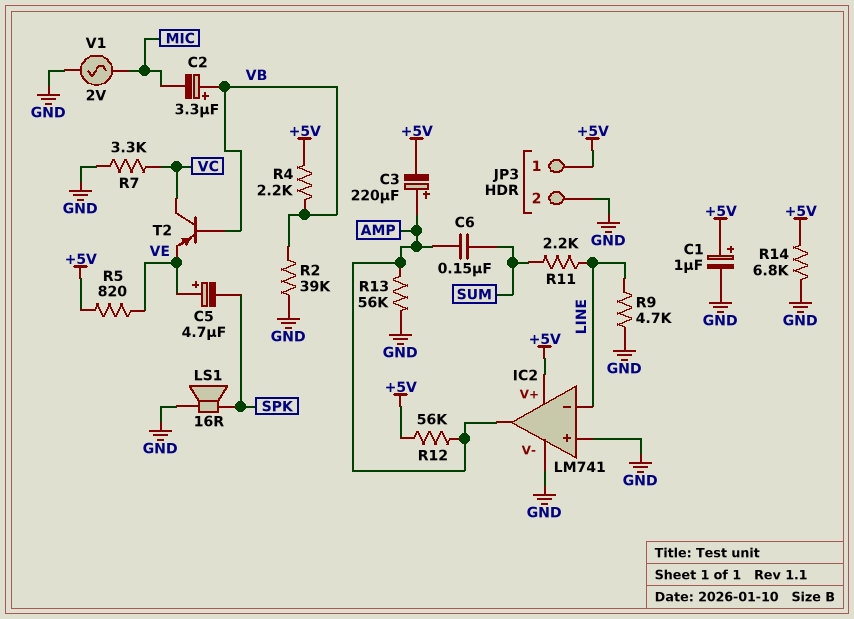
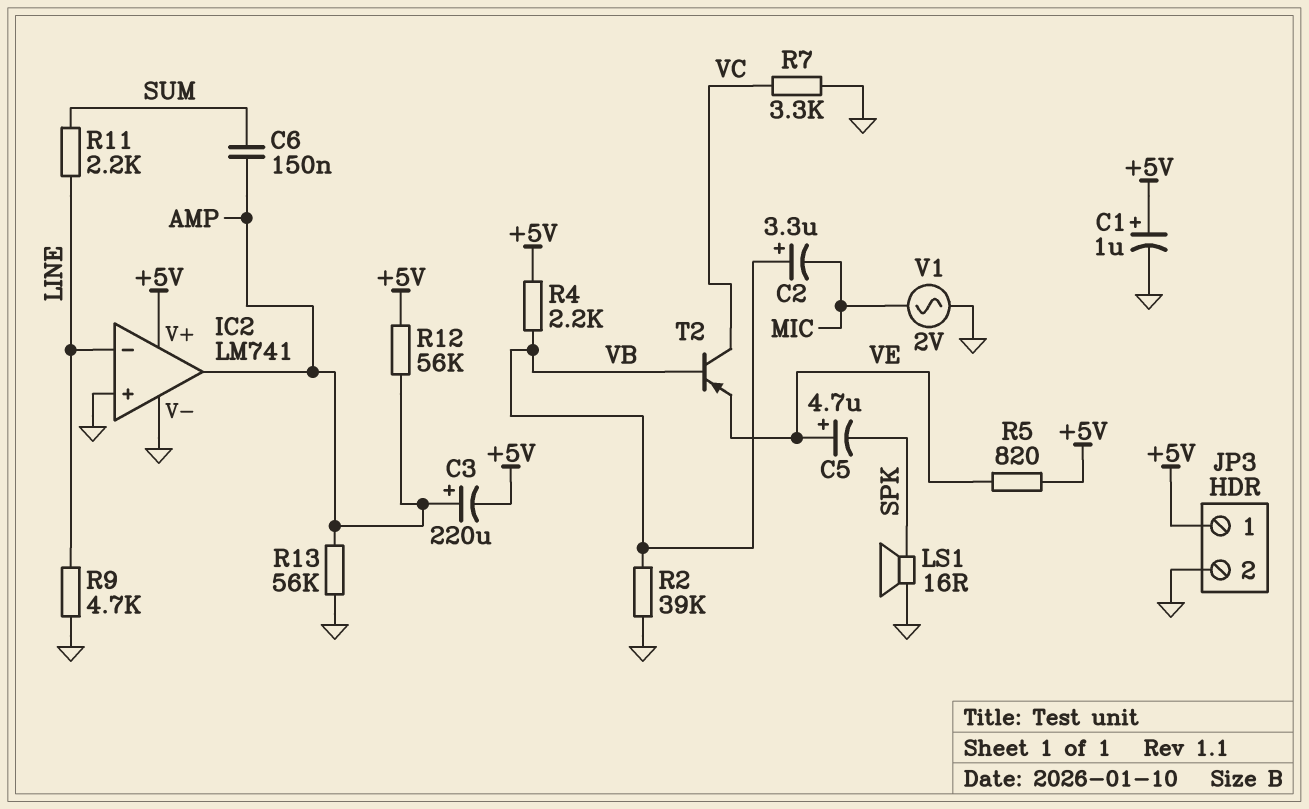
R14: 6.8k (+5V, GND) -> none

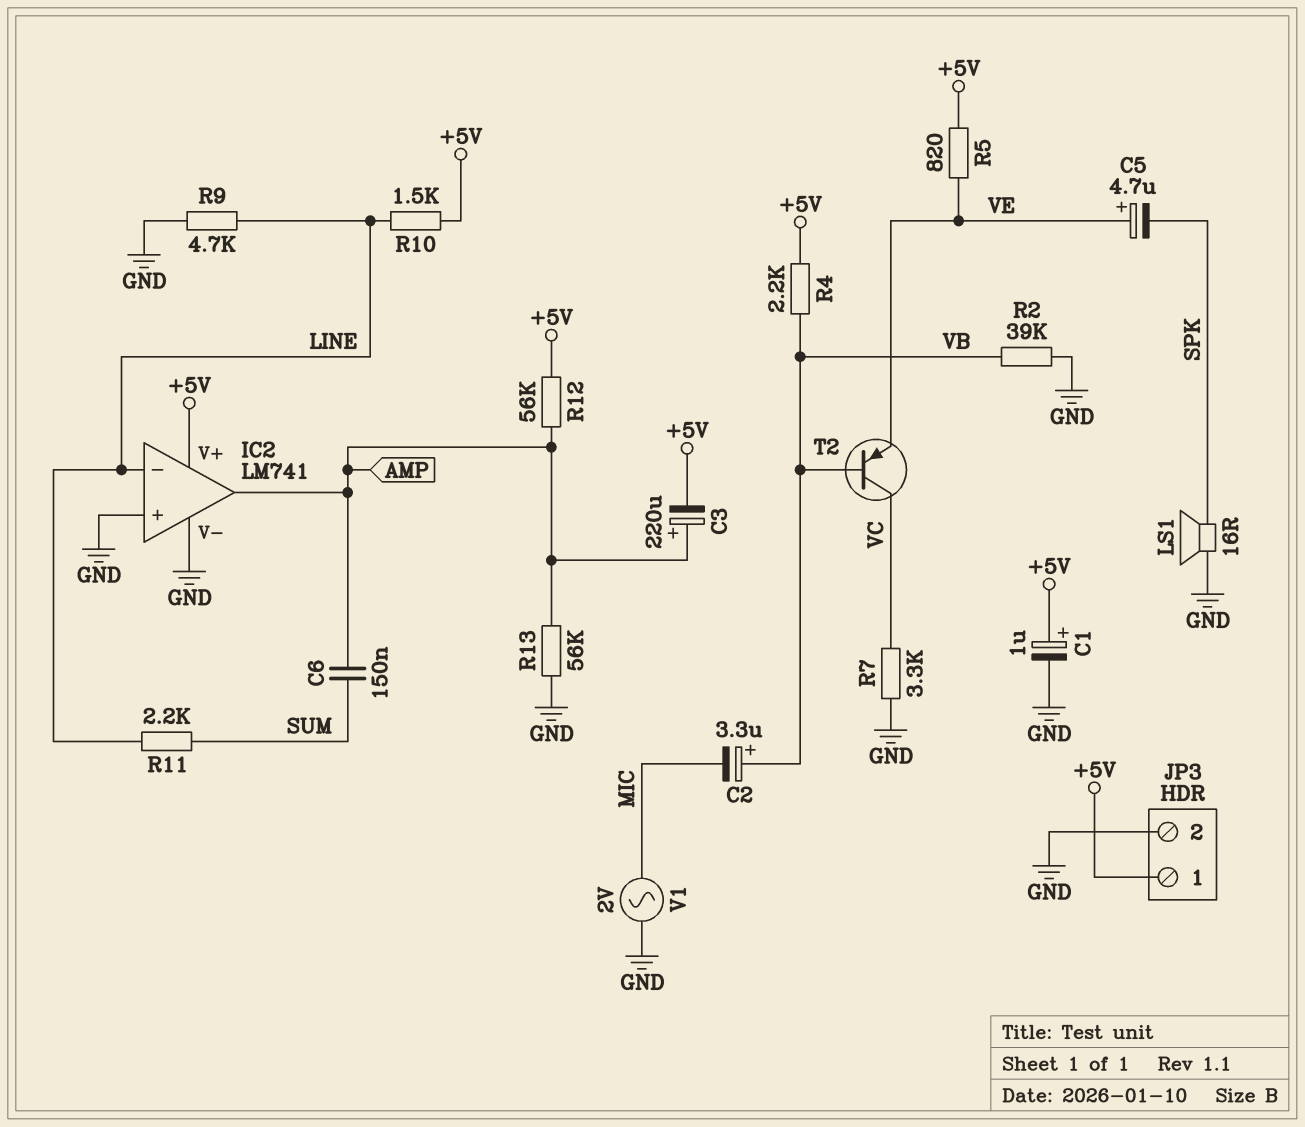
R10: none -> 1.5k (+5V, LINE)

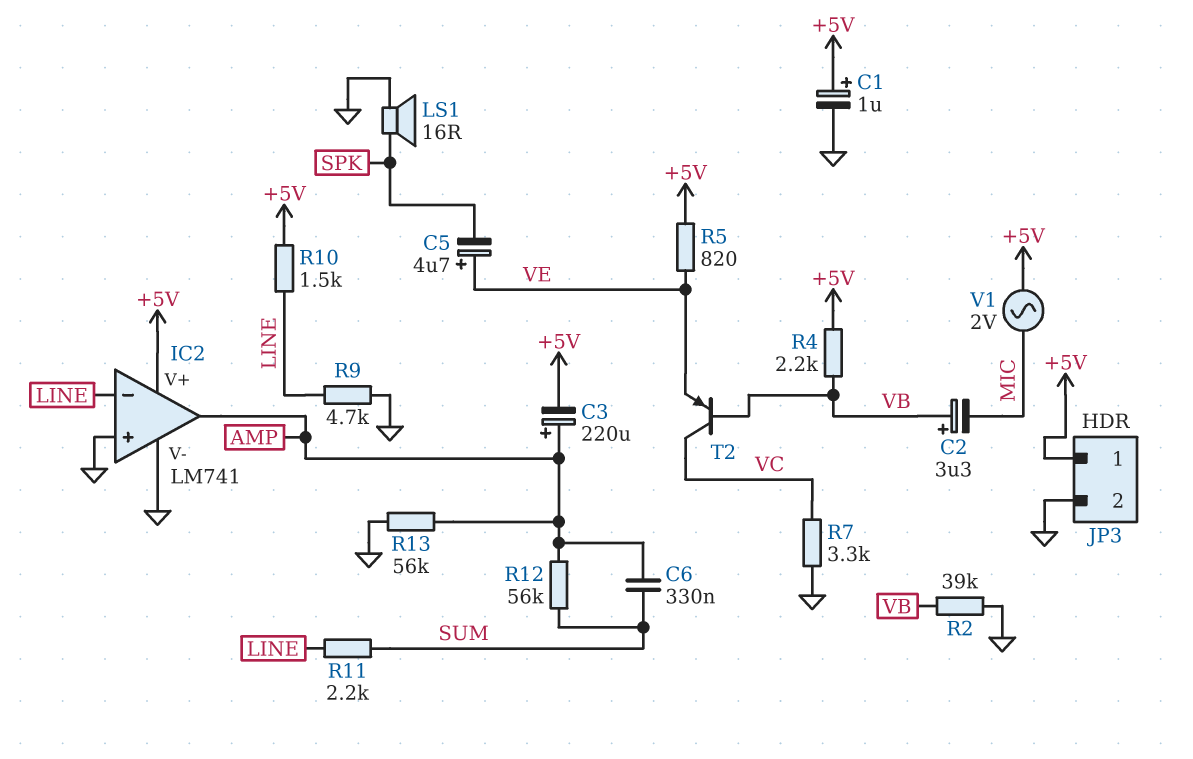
C6: 150nF (AMP, SUM) -> 330nF (AMP, SUM)
R12: 56k (+5V, AMP) -> 56k (AMP, SUM)
V1: AC 2V (GND, MIC) -> AC 2V (+5V, MIC)

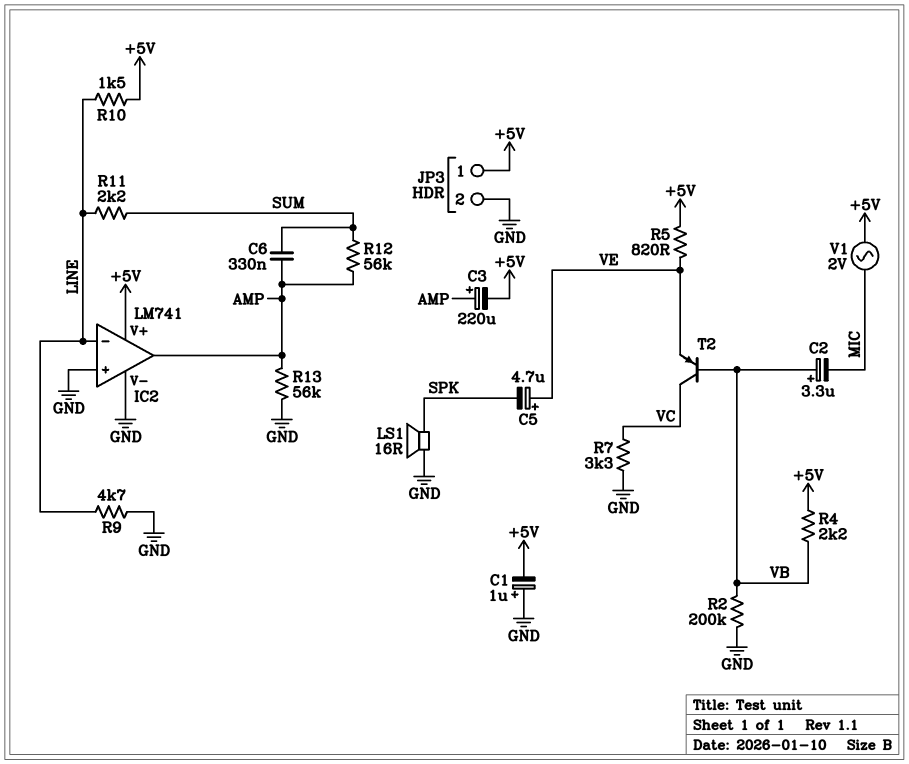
C1: 1uF (plus +5V, minus GND) -> 1uF (plus GND, minus +5V)
R2: 39k (GND, VB) -> 200k (GND, VB)

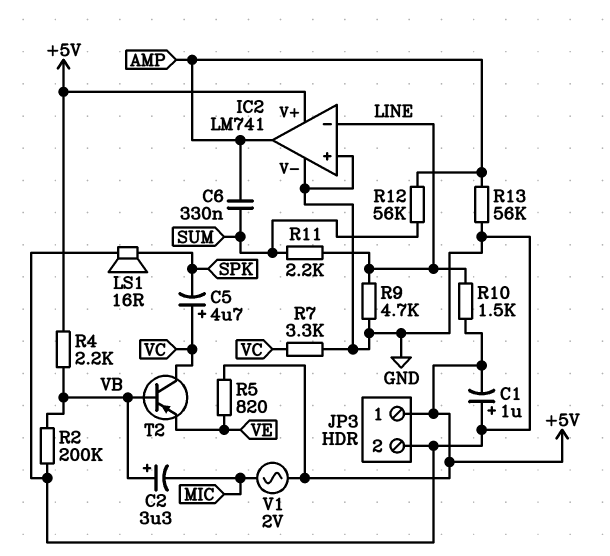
C3: 220uF (plus AMP, minus +5V) -> none
C5: 4.7uF (plus VE, minus SPK) -> 4.7uF (plus VC, minus SPK)

